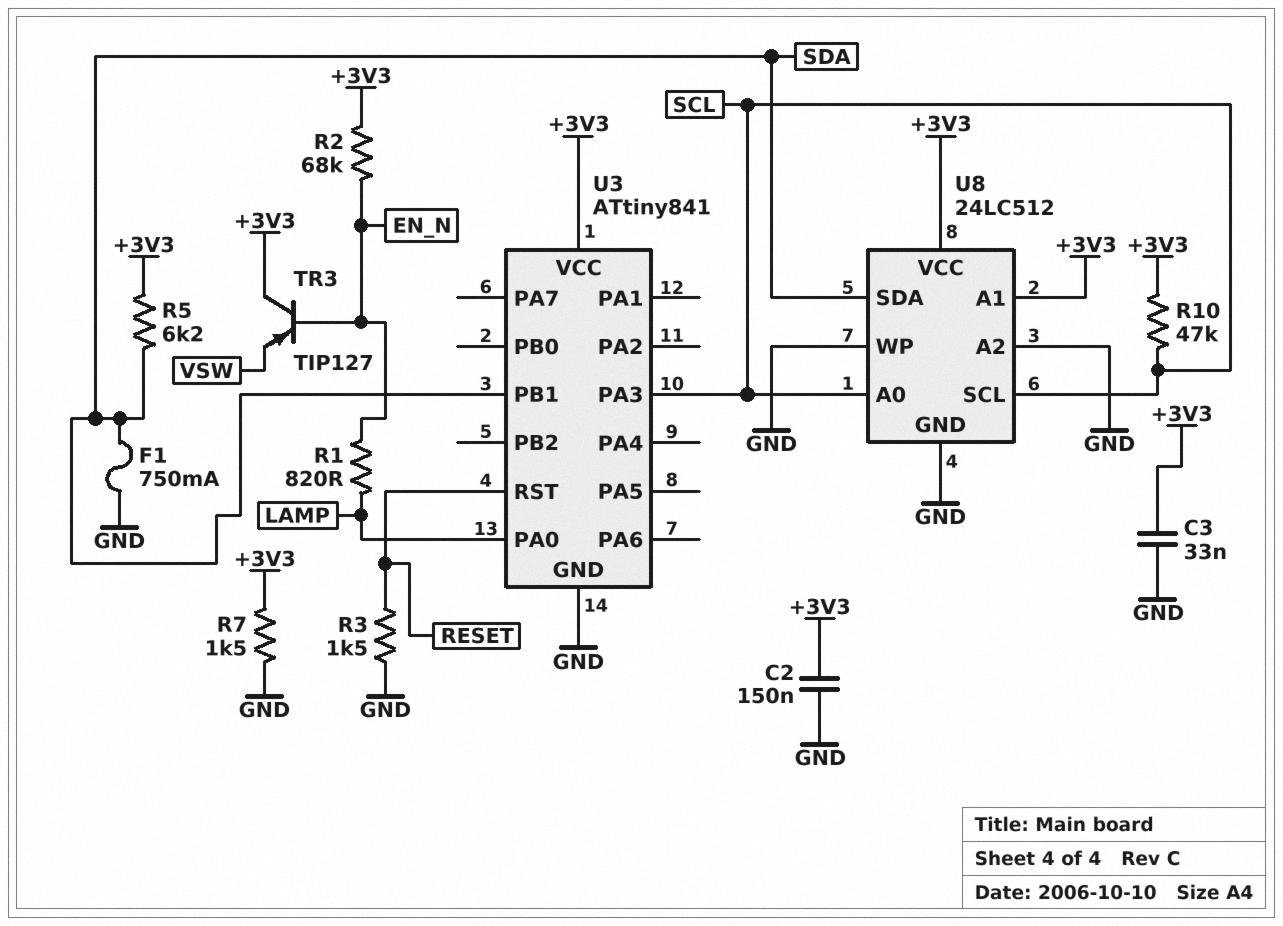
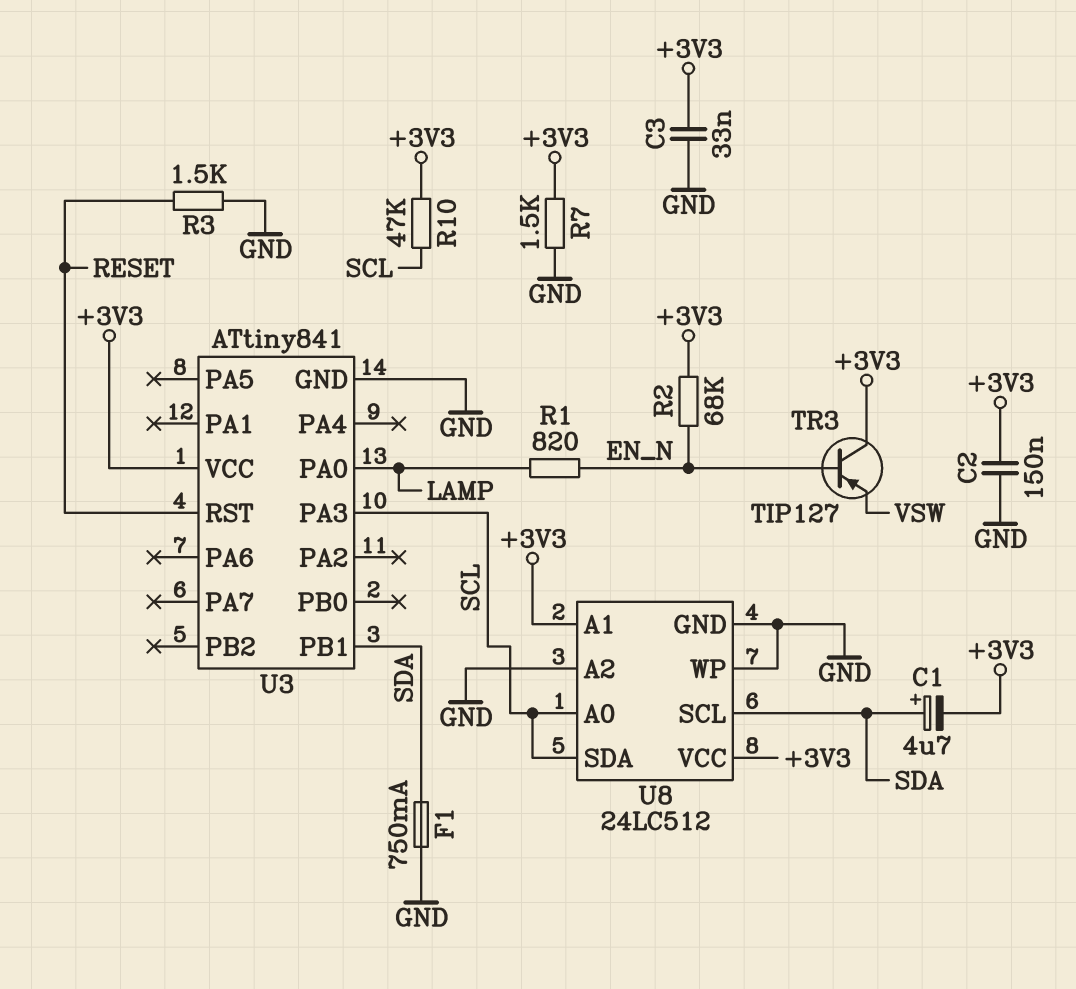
C1: none -> 4.7uF (plus SDA, minus +3V3)
R5: 6.2k (+3V3, SDA) -> none
U8 pin SCL: SCL -> SDA
U8 pin SDA: SDA -> SCL

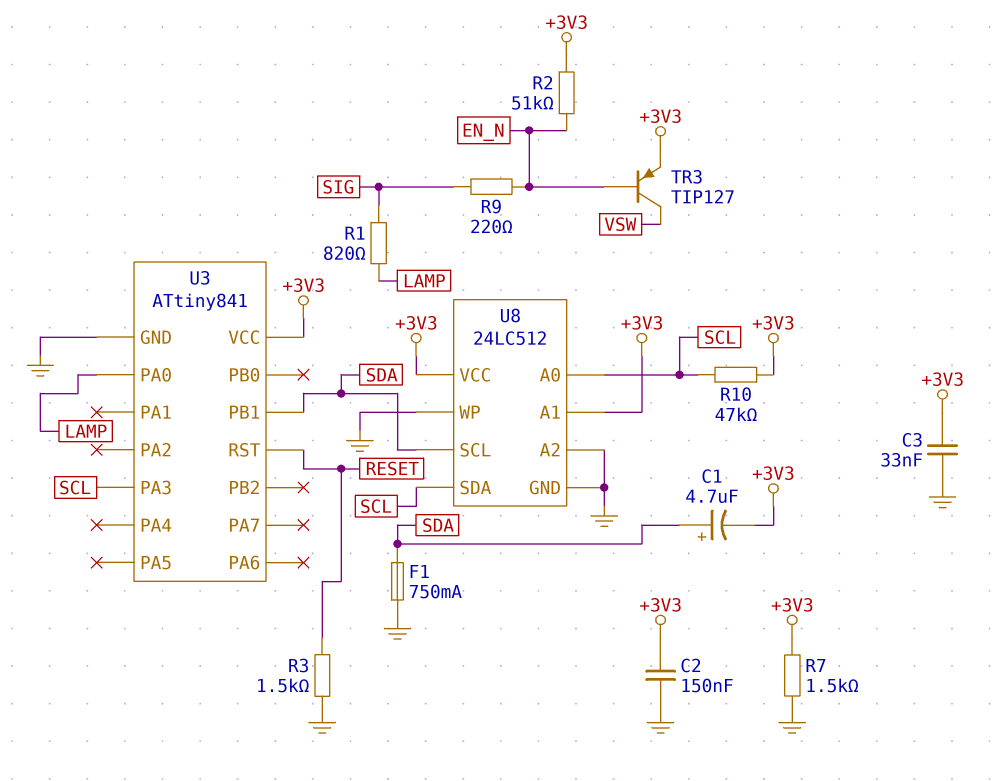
R1: 820 (EN_N, LAMP) -> 820 (LAMP, SIG)
R2: 68k (+3V3, EN_N) -> 51k (+3V3, EN_N)
R9: none -> 220 (EN_N, SIG)
TR3: PNP TIP127 (B EN_N, C +3V3, E VSW) -> PNP TIP127 (B EN_N, C VSW, E +3V3)

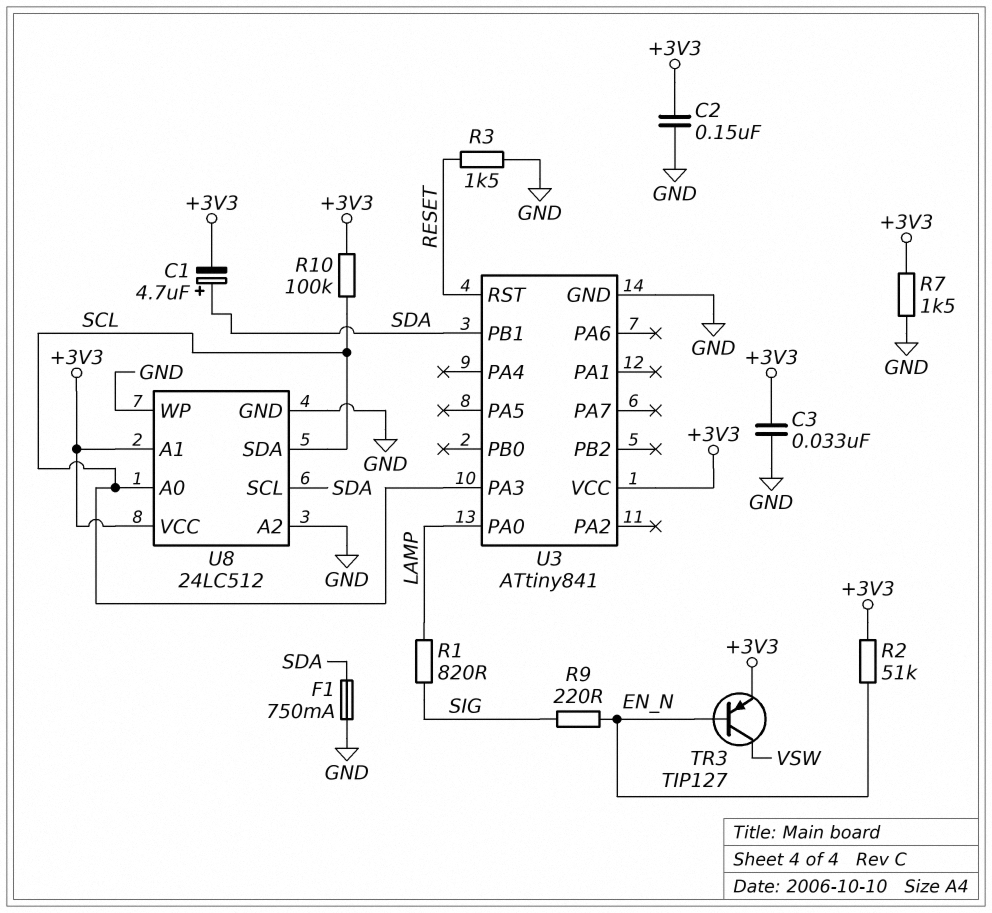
R10: 47k (+3V3, SCL) -> 100k (+3V3, SCL)

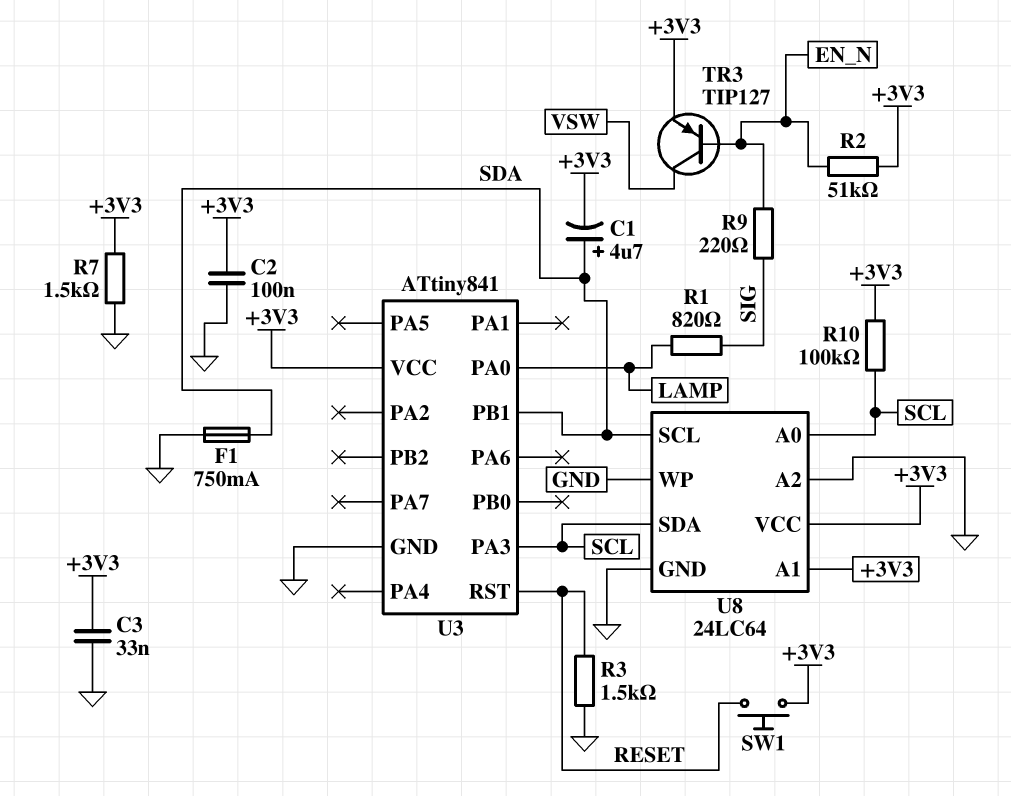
C2: 150nF (+3V3, GND) -> 100nF (+3V3, GND)
SW1: none -> button (+3V3, RESET)
U8: 24LC512 -> 24LC64

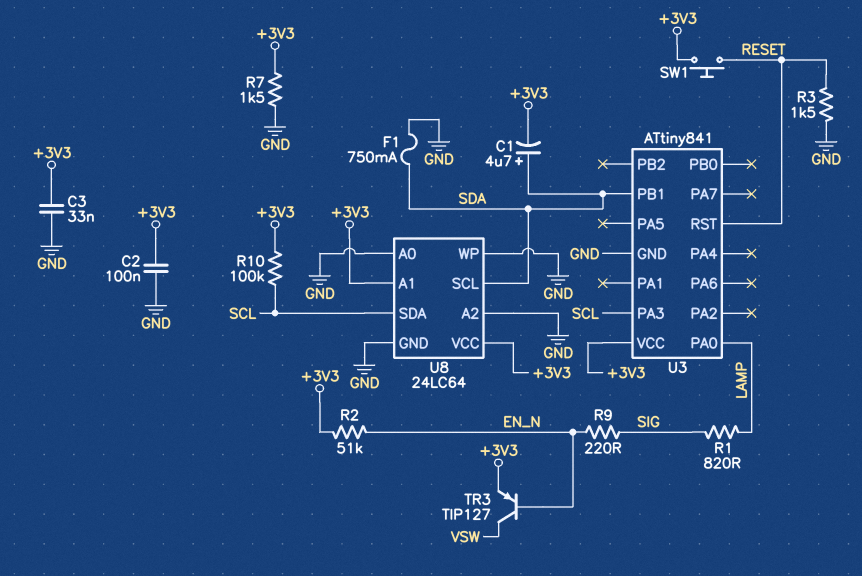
U8 pin A0: SCL -> GND

